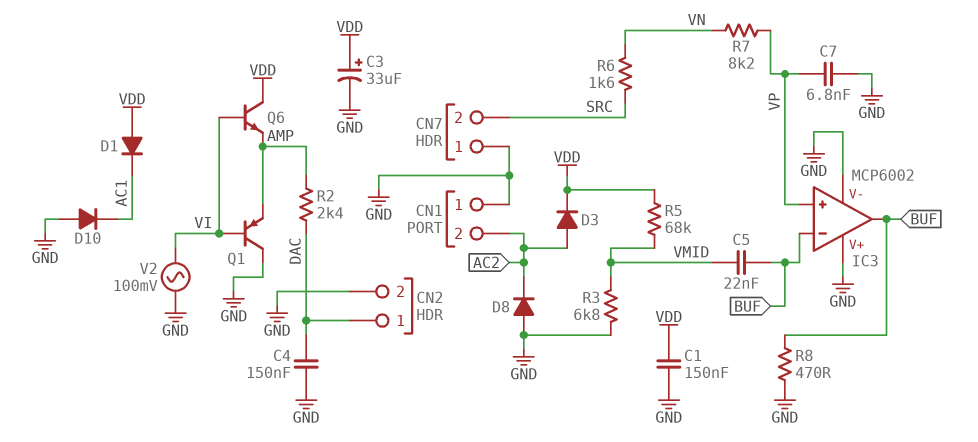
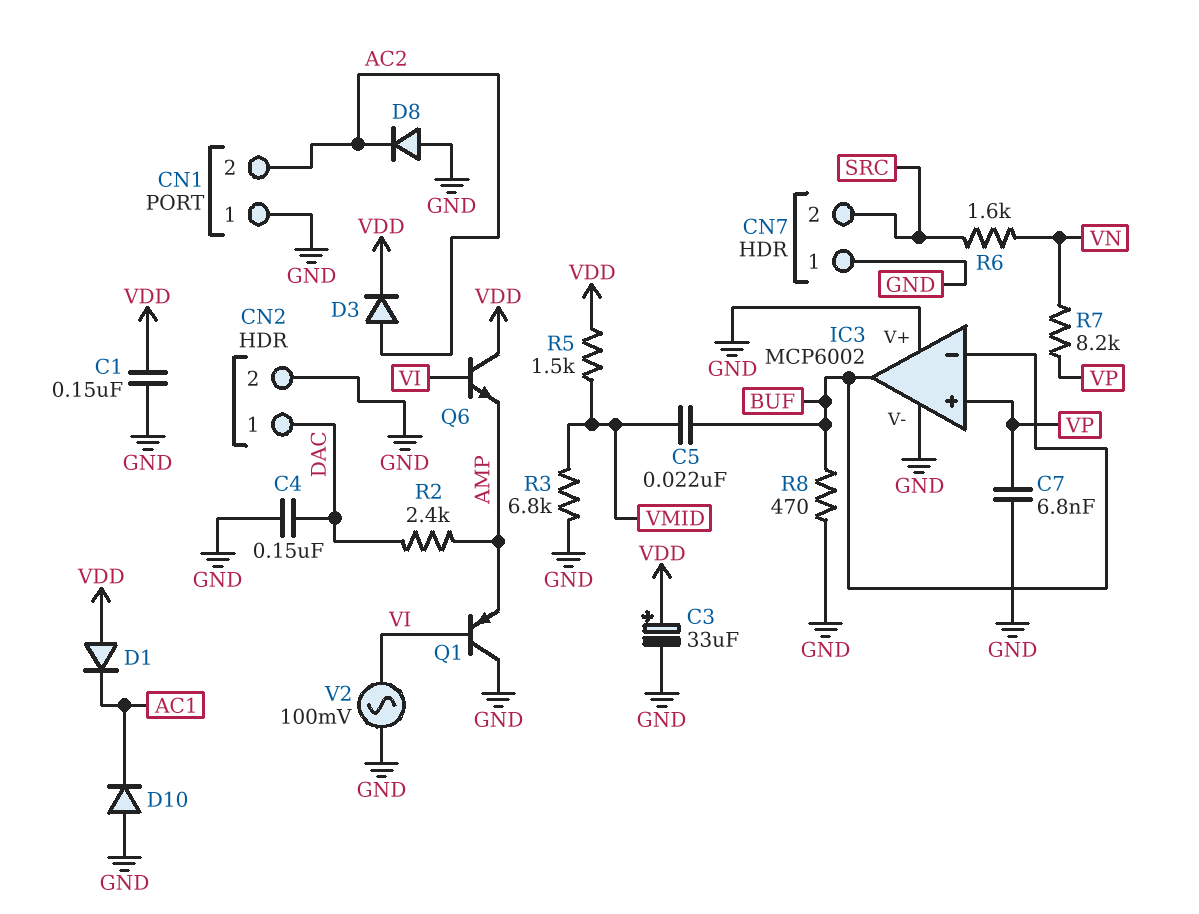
R5: 68k (VDD, VMID) -> 1.5k (VDD, VMID)

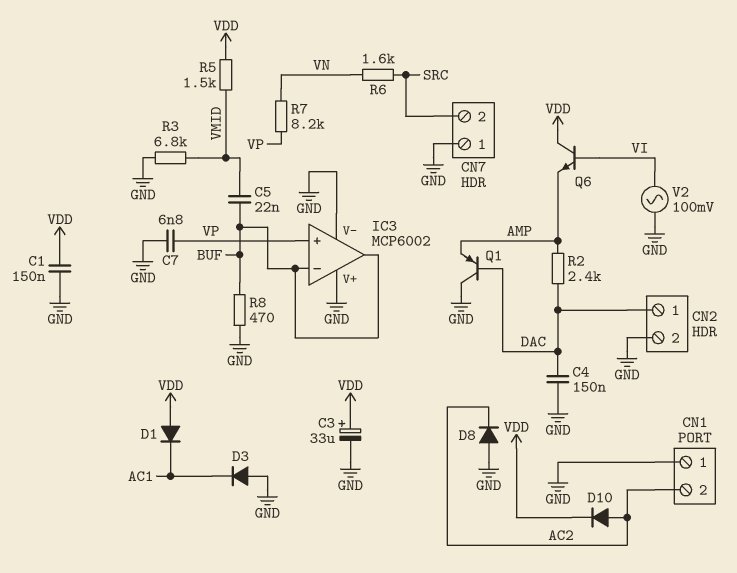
D3: diode (A AC2, K VDD) -> diode (A GND, K AC1)
D10: diode (A GND, K AC1) -> diode (A AC2, K VDD)
Q1: PNP (B VI, C GND, E AMP) -> PNP (B DAC, C GND, E AMP)

